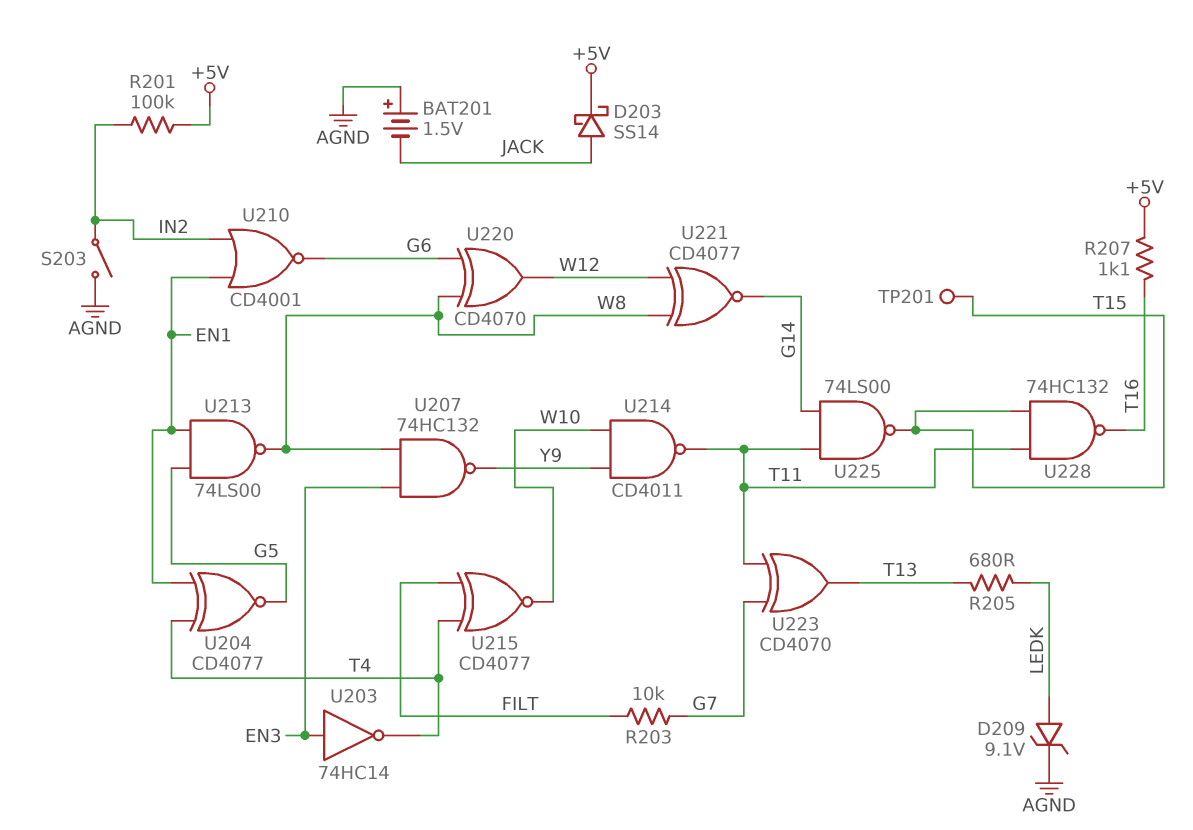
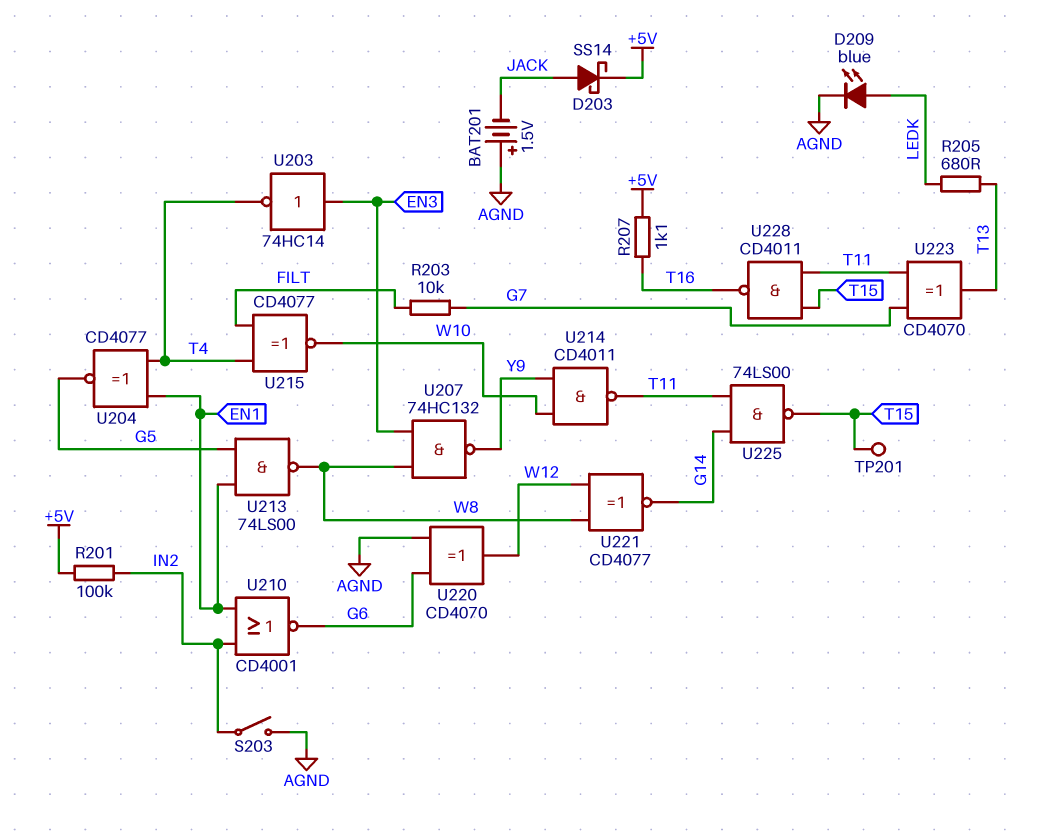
D209: zener 9.1V (A LEDK, K AGND) -> LED blue (A LEDK, K AGND)
U220: XOR CD4070 (in G6, in W8, out W12) -> XOR CD4070 (in AGND, in G6, out W12)
U228: NAND 74HC132 (in T11, in T15, out T16) -> NAND CD4011 (in T11, in T15, out T16)

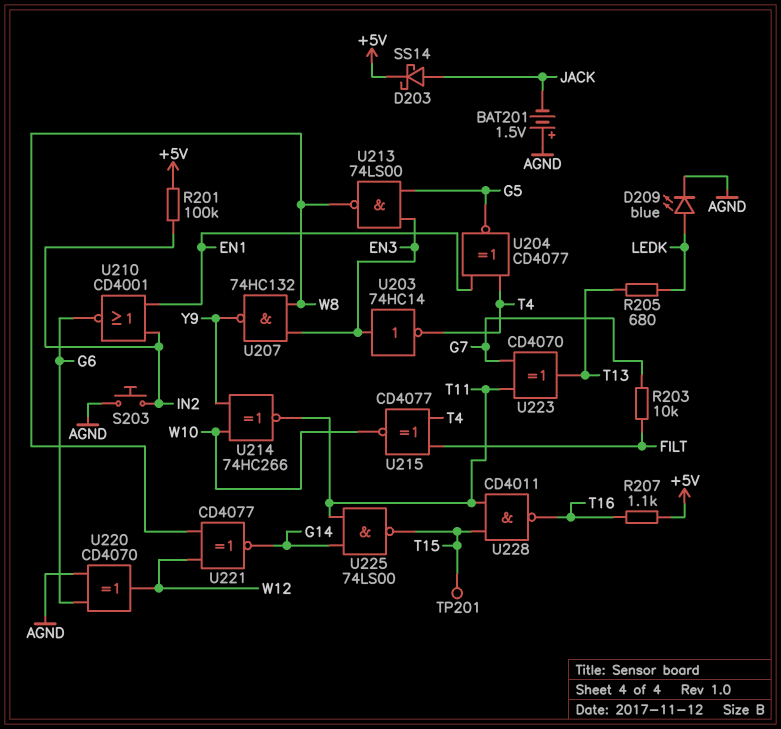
S203: switch (AGND, IN2) -> button (AGND, IN2)
U213: NAND 74LS00 (in EN1, in G5, out W8) -> NAND 74LS00 (in EN3, in G5, out W8)
U214: NAND CD4011 (in W10, in Y9, out T11) -> XNOR 74HC266 (in W10, in Y9, out T11)

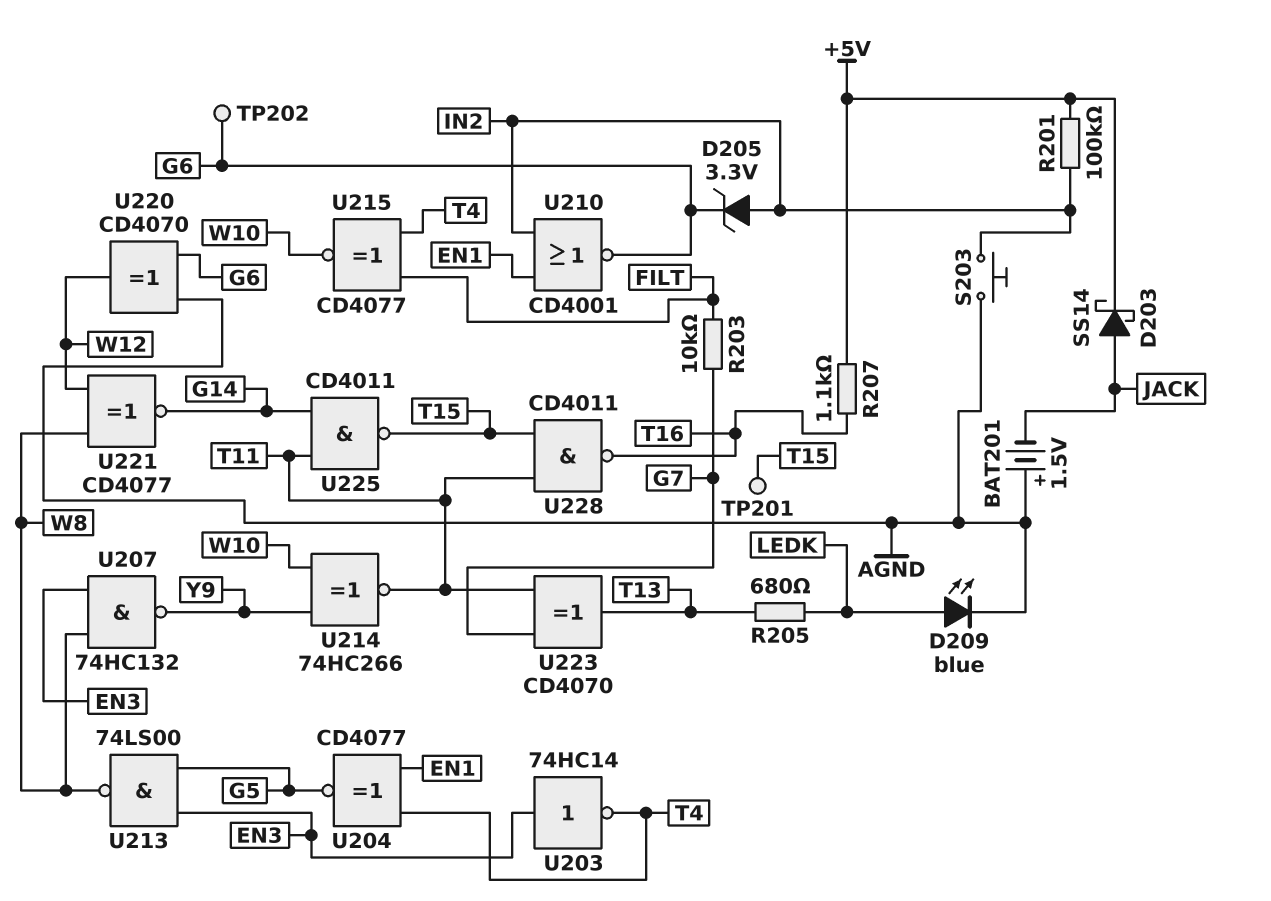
D205: none -> zener 3.3V (A IN2, K G6)
TP202: none -> test point (G6)
U225: NAND 74LS00 (in G14, in T11, out T15) -> NAND CD4011 (in G14, in T11, out T15)

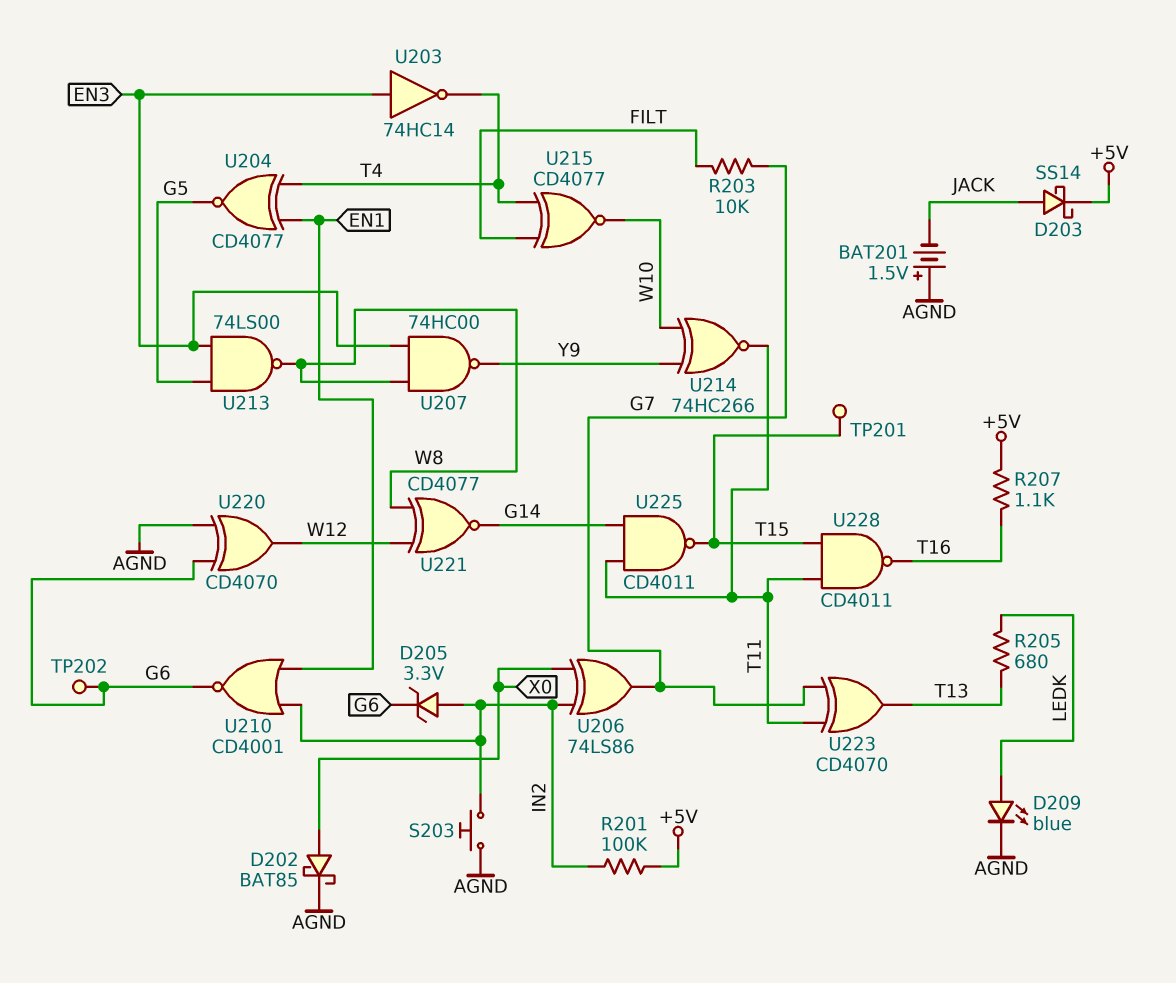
D202: none -> schottky BAT85 (A X0, K AGND)
U206: none -> XOR 74LS86 (in IN2, in X0, out G7)
U207: NAND 74HC132 (in EN3, in W8, out Y9) -> NAND 74HC00 (in EN3, in W8, out Y9)

